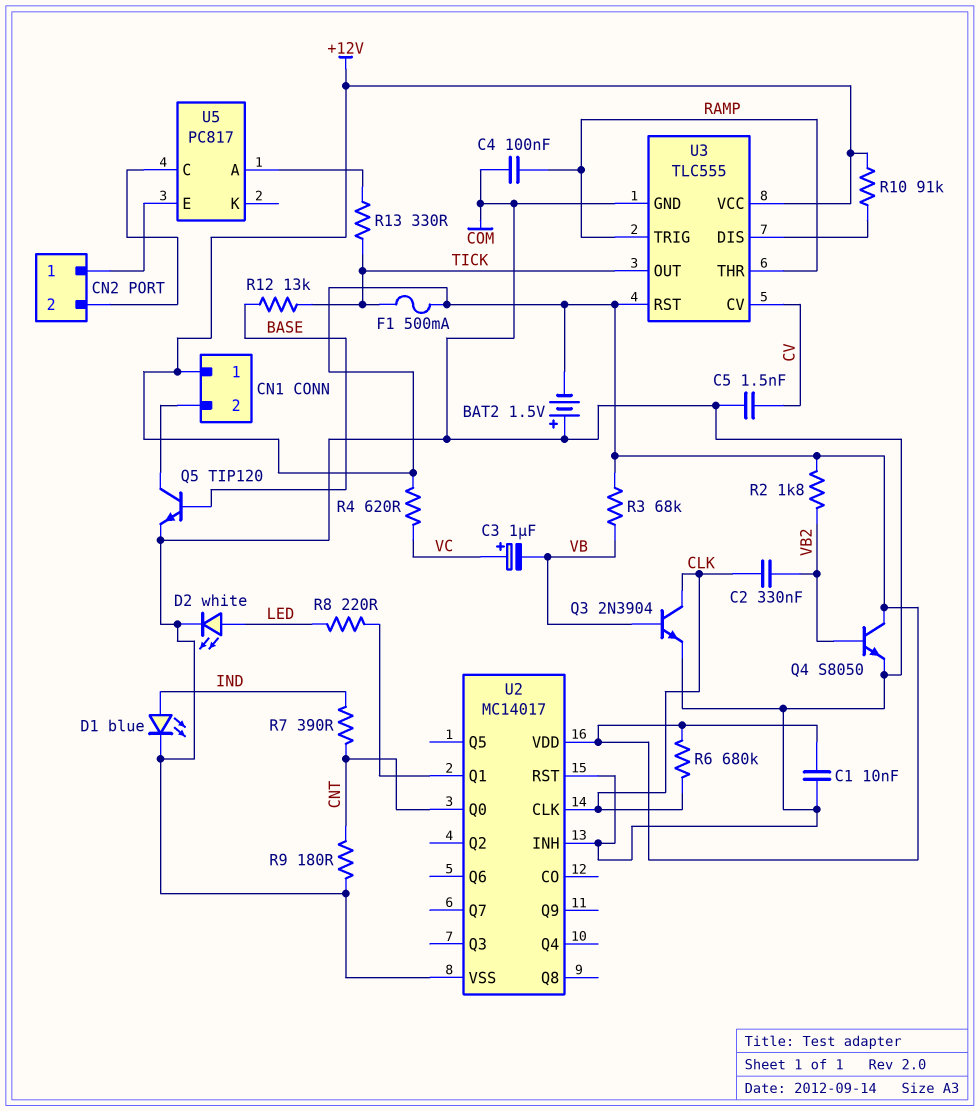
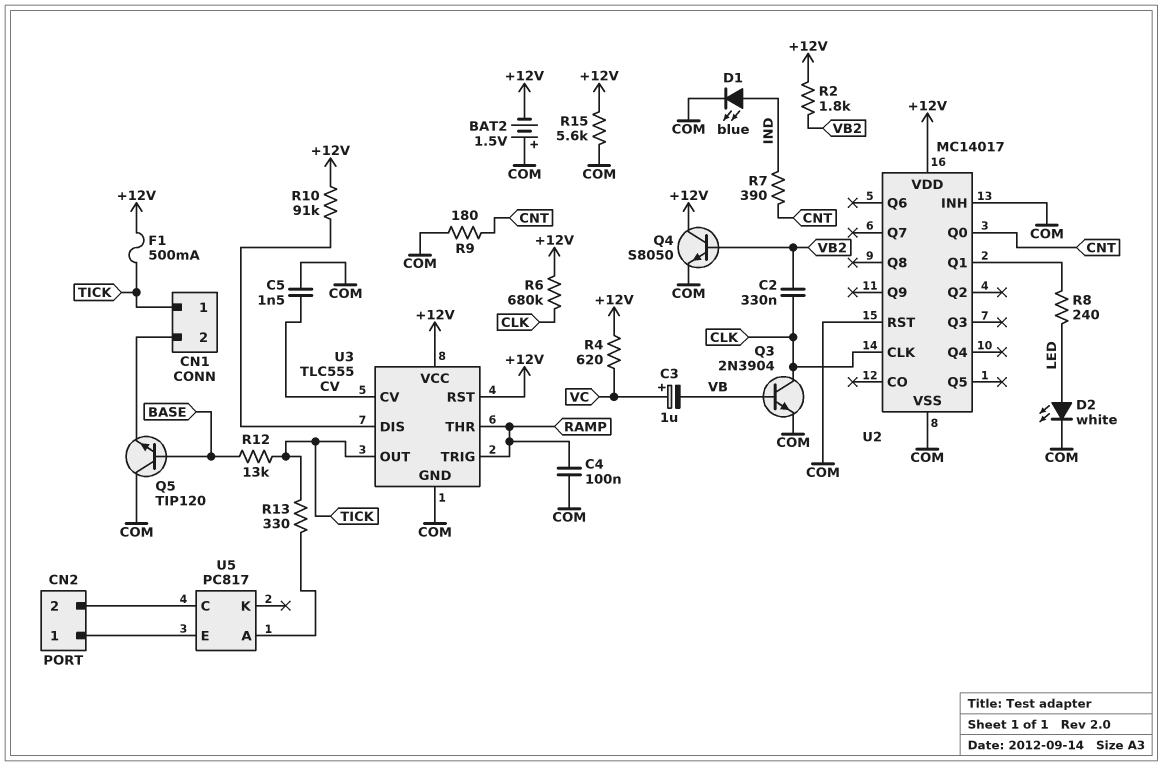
C1: 10nF (+12V, COM) -> none
CN1 pin 1: +12V -> TICK
Q5: NPN TIP120 (B BASE, C CN1/2, E COM) -> NPN TIP120 (B BASE, C COM, E CN1/2)
R3: 68k (+12V, VB) -> none
R8: 220 (LED, U2/Q1) -> 240 (LED, U2/Q1)
R15: none -> 5.6k (+12V, COM)

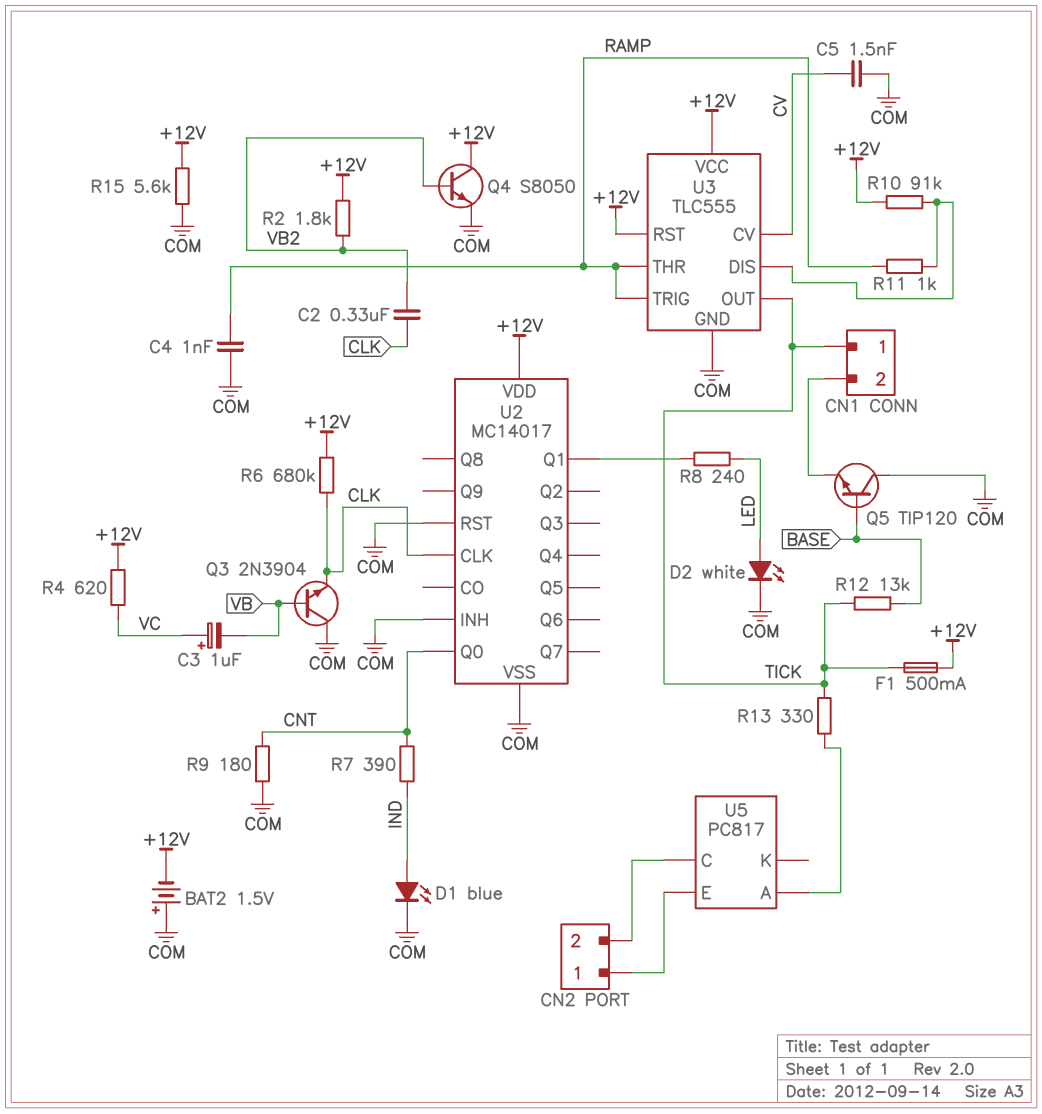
C4: 100nF (COM, RAMP) -> 1nF (COM, RAMP)
Q3: NPN 2N3904 (B VB, C CLK, E COM) -> NPN 2N3904 (B VB, C COM, E CLK)
R11: none -> 1k (RAMP, U3/DIS)

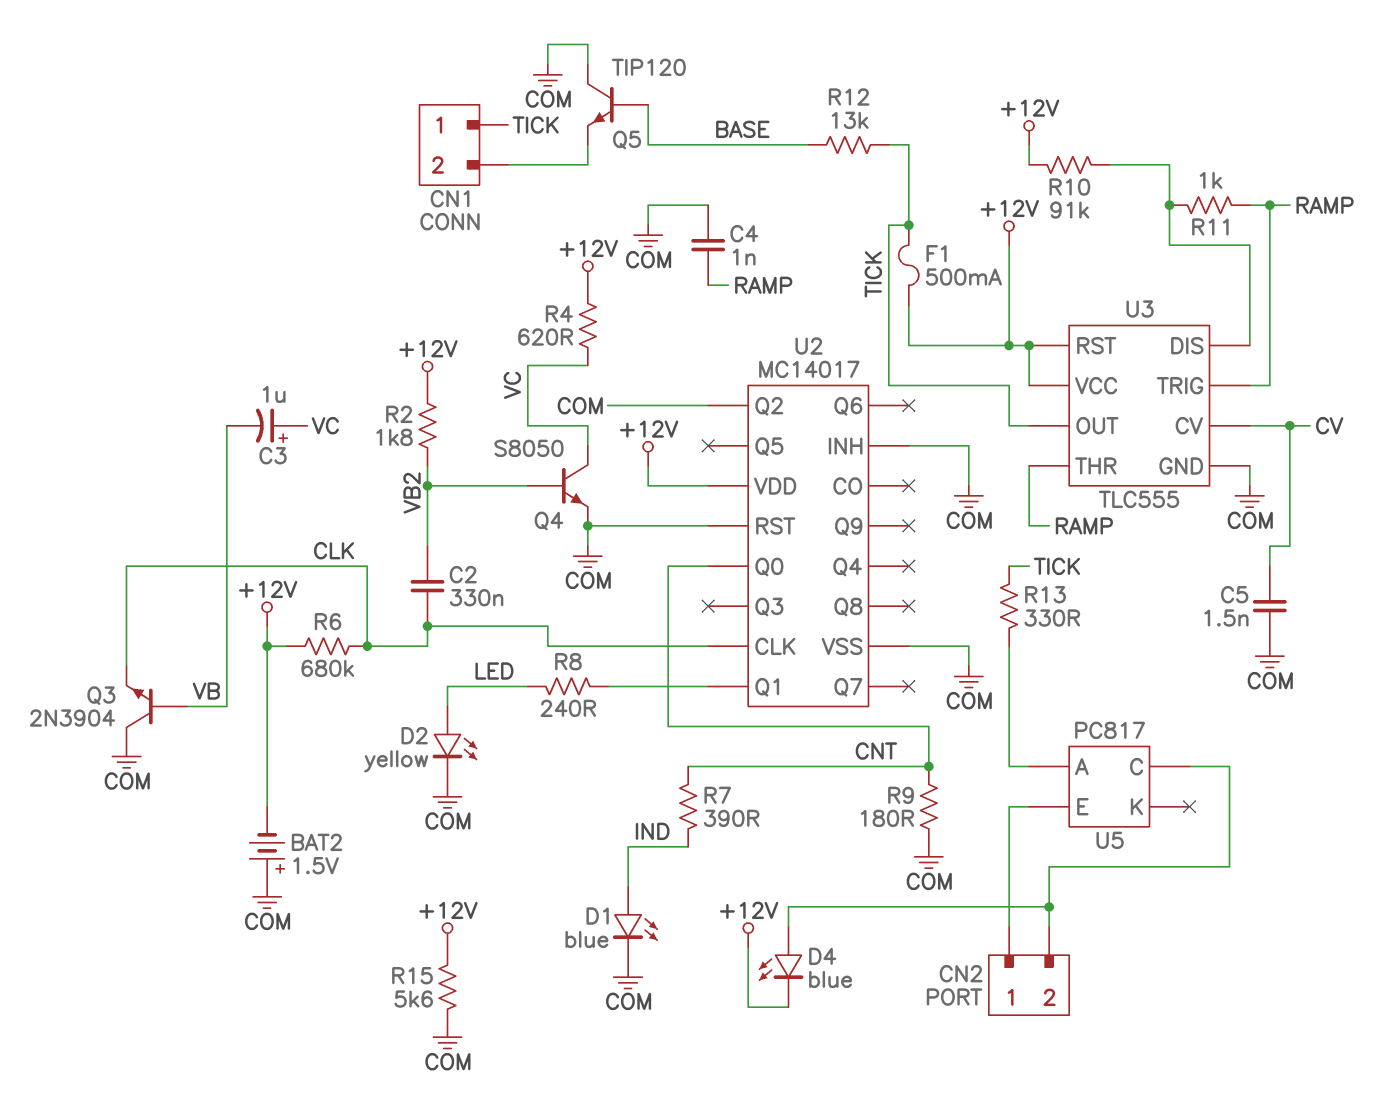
D2: LED white (A LED, K COM) -> LED yellow (A LED, K COM)
D4: none -> LED blue (A CN2/2, K +12V)
Q4: NPN S8050 (B VB2, C +12V, E COM) -> NPN S8050 (B VB2, C VC, E COM)
U2 pin Q2: none -> COM

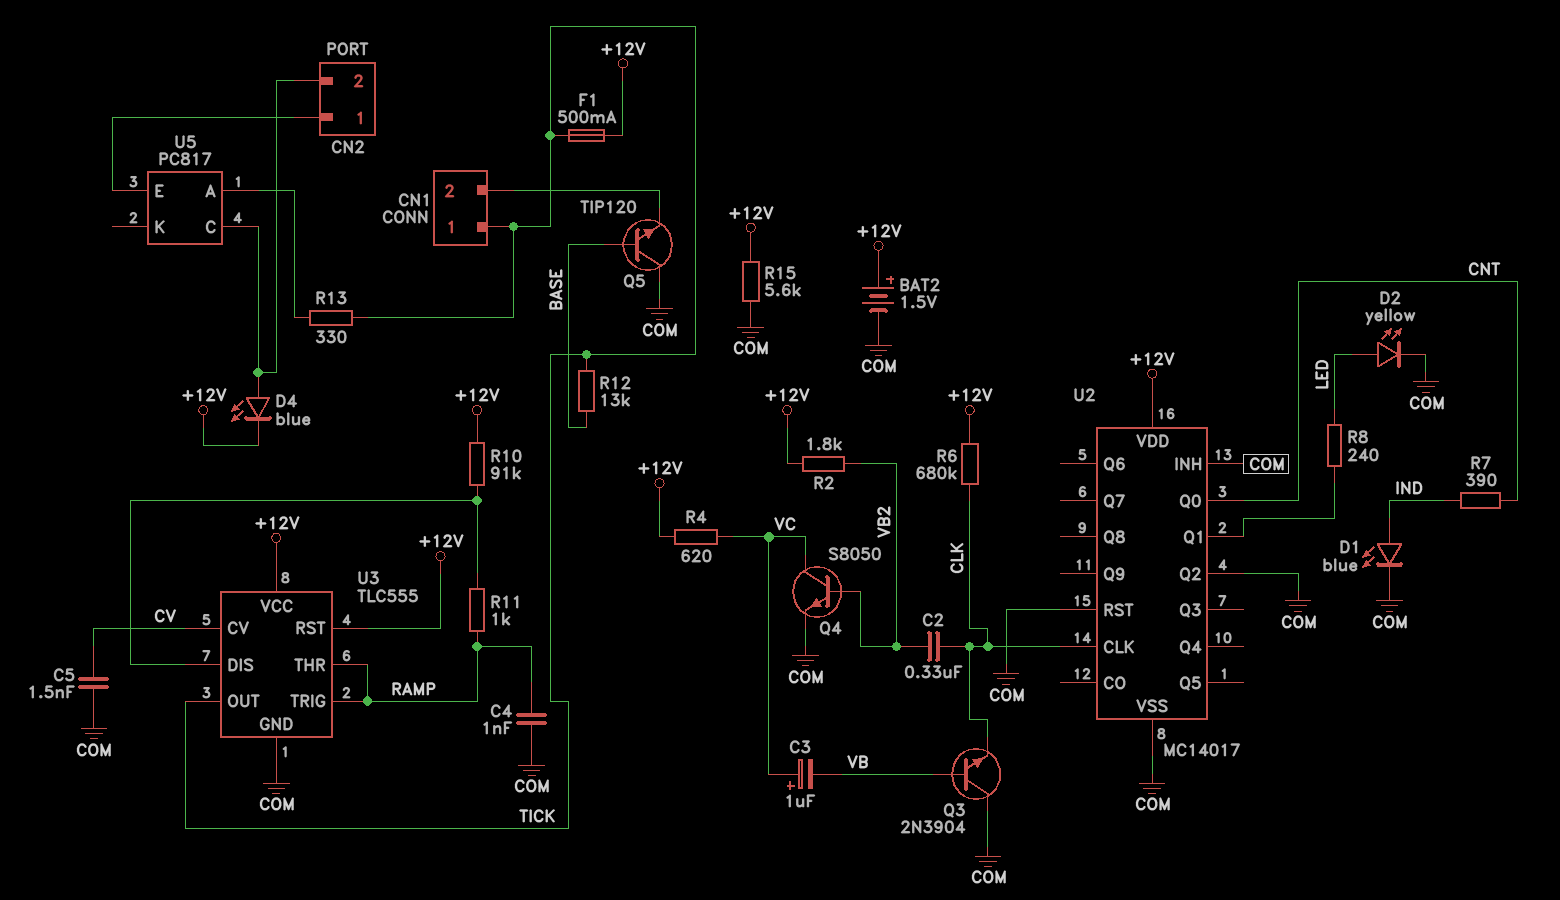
BAT2: 1.5V (plus COM, minus +12V) -> 1.5V (plus +12V, minus COM)
R9: 180 (CNT, COM) -> none

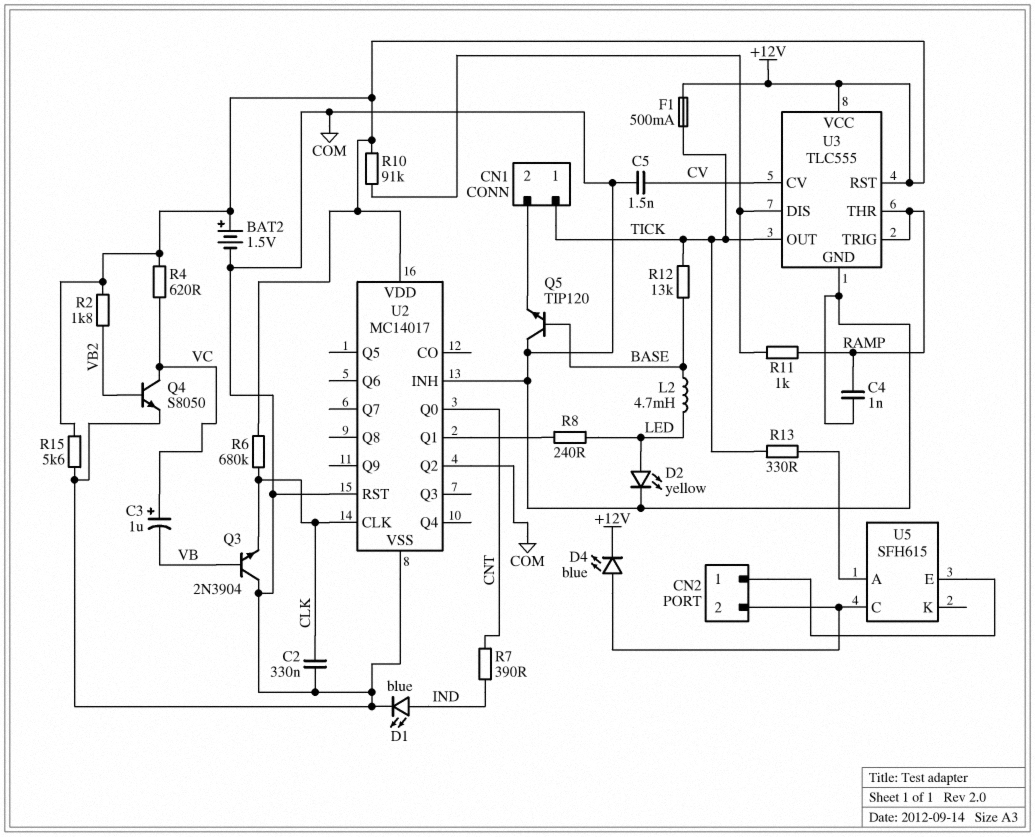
C2: 330nF (CLK, VB2) -> 330nF (CLK, COM)
L2: none -> 4.7mH (BASE, LED)
U5: PC817 -> SFH615

